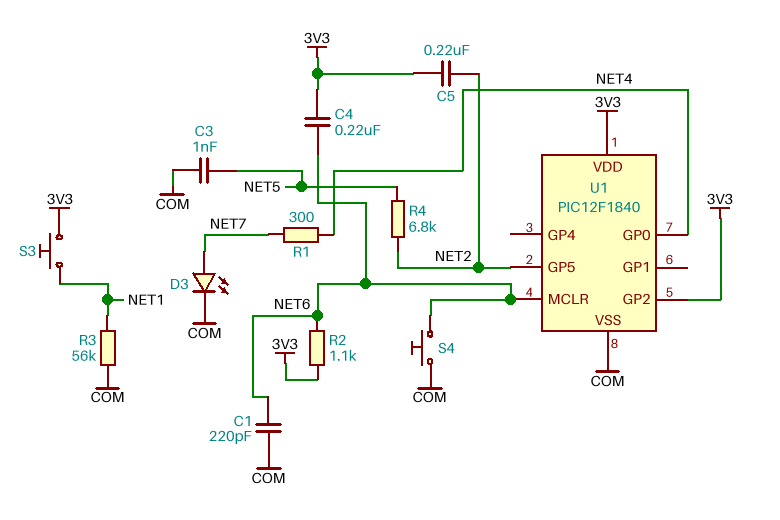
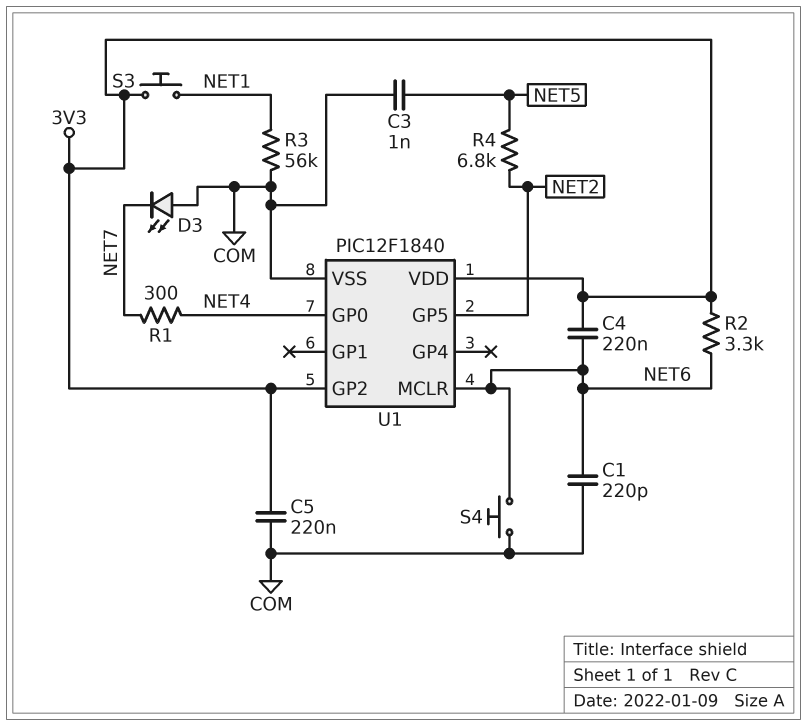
C5: 220nF (3V3, NET2) -> 220nF (3V3, COM)
D3: LED (A NET7, K COM) -> LED (A COM, K NET7)
R2: 1.1k (3V3, NET6) -> 3.3k (3V3, NET6)

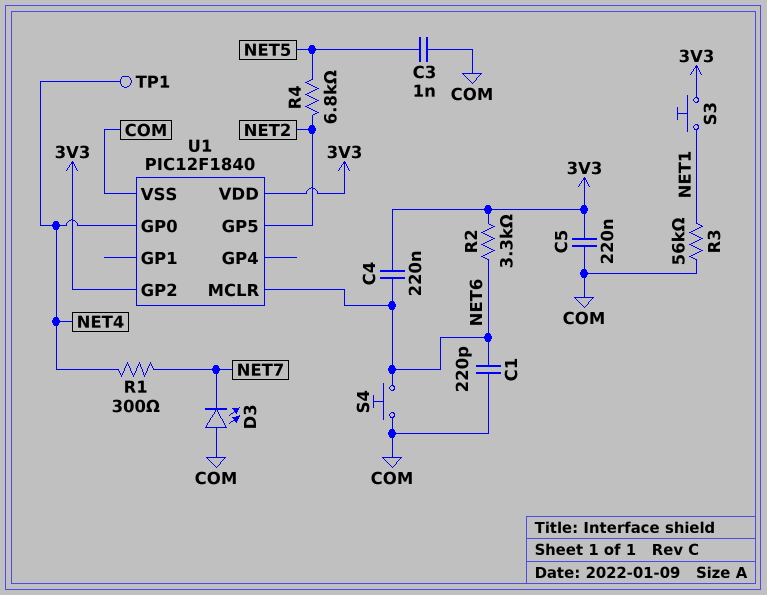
TP1: none -> test point (NET4)

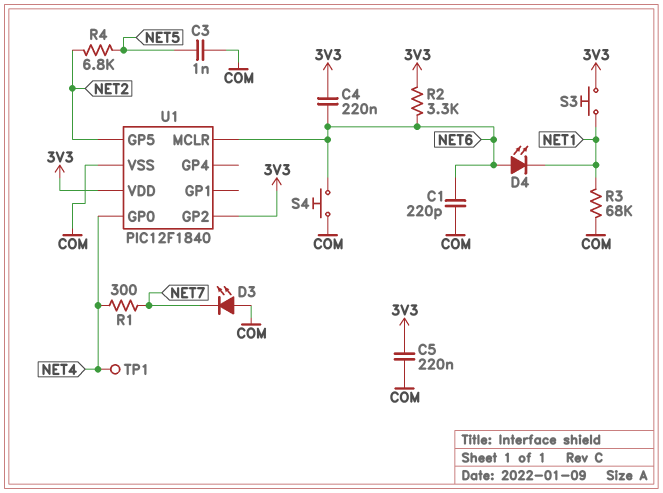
D4: none -> LED (A NET6, K NET1)
R3: 56k (COM, NET1) -> 68k (COM, NET1)

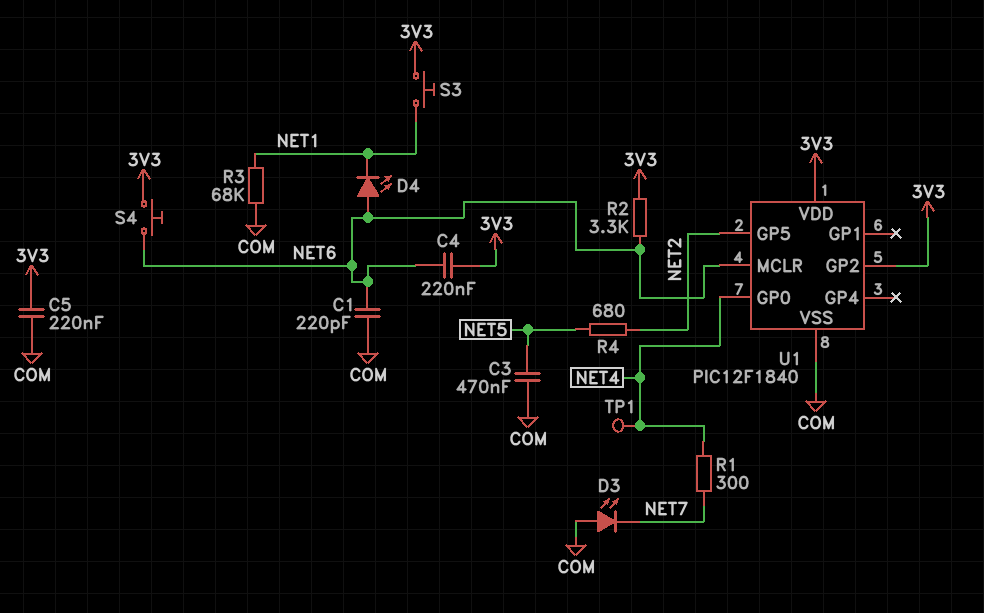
C3: 1nF (COM, NET5) -> 470nF (COM, NET5)
R4: 6.8k (NET2, NET5) -> 680 (NET2, NET5)
S4: button (COM, NET6) -> button (3V3, NET6)

